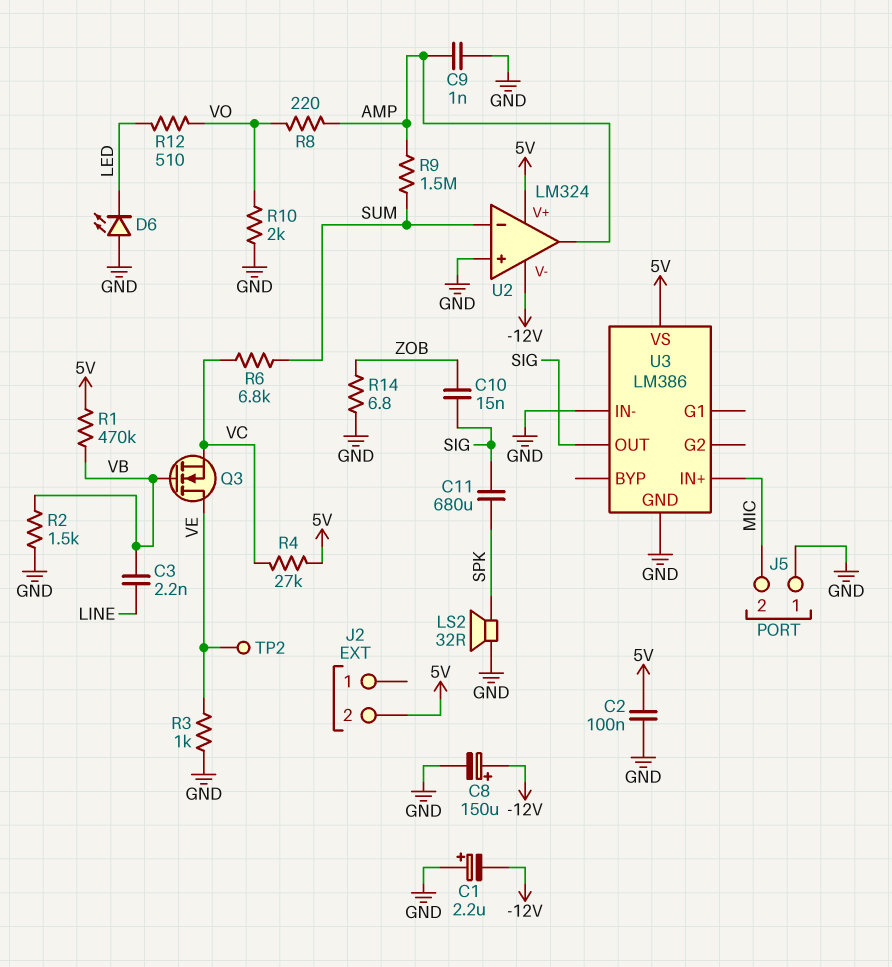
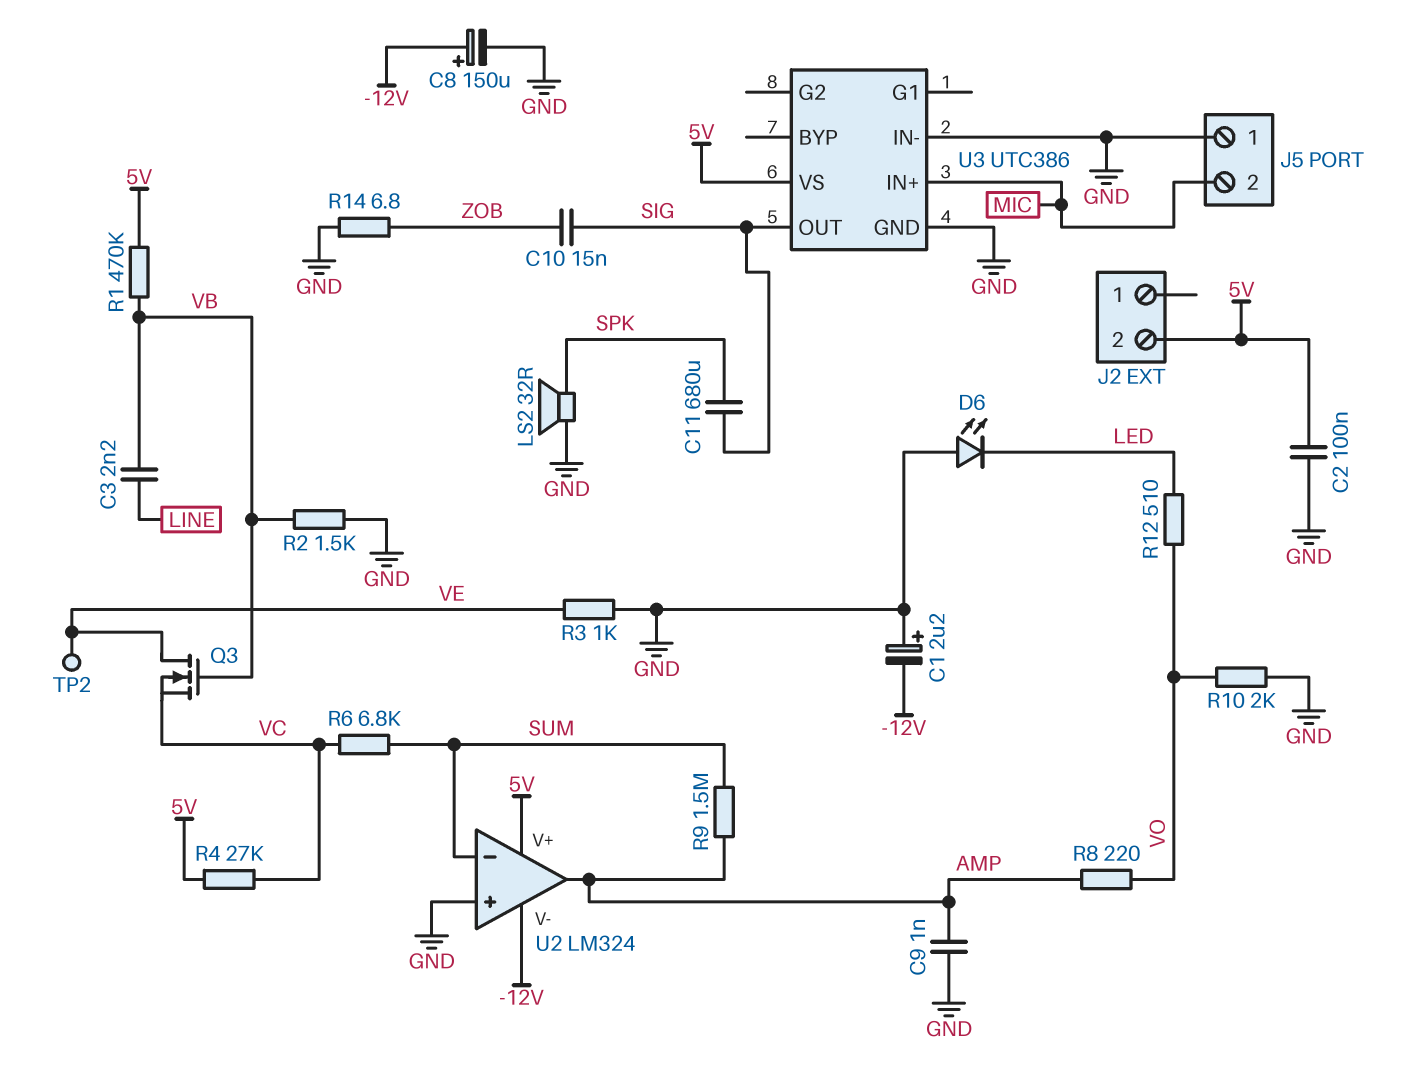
U3: LM386 -> UTC386

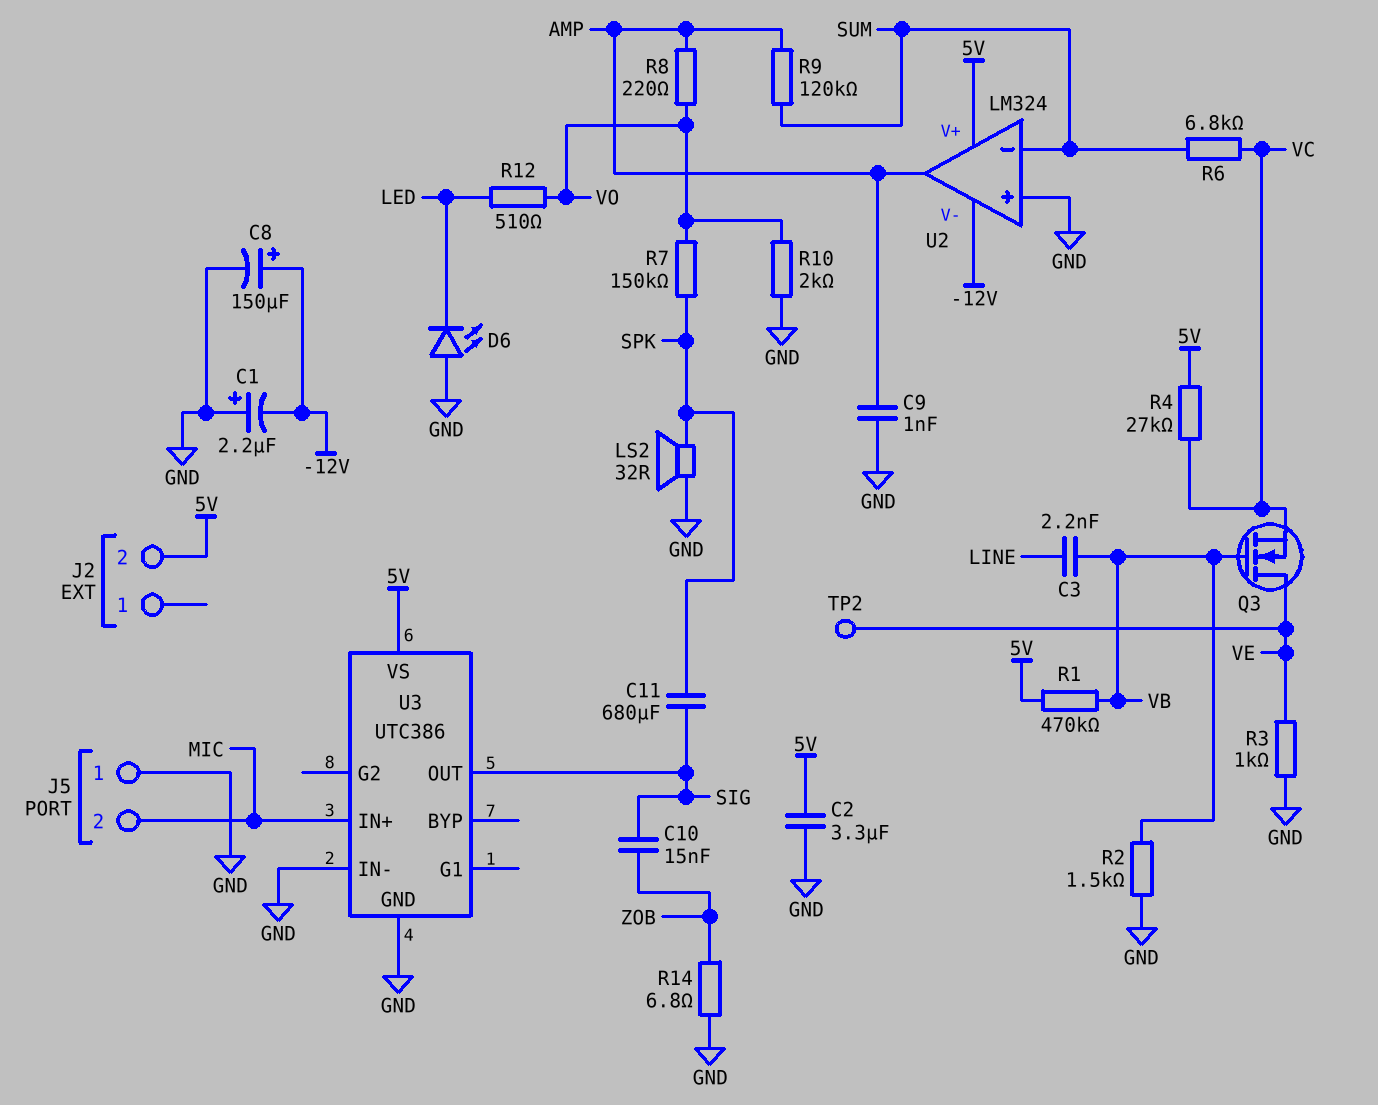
C2: 100nF (5V, GND) -> 3.3uF (5V, GND)
R7: none -> 150k (SPK, VO)
R9: 1.5M (AMP, SUM) -> 120k (AMP, SUM)

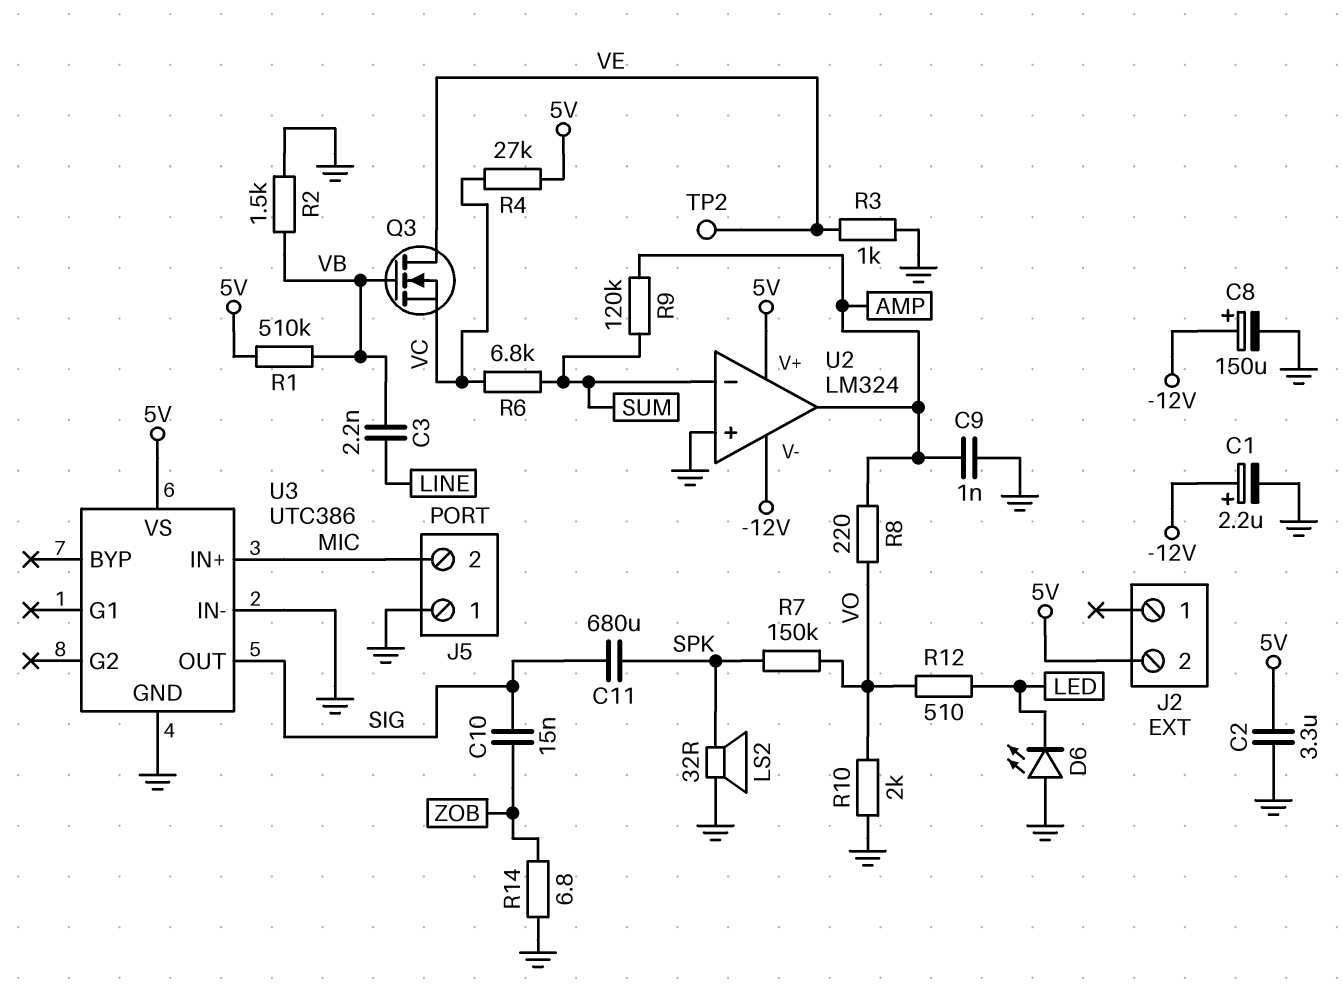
C1: 2.2uF (plus GND, minus -12V) -> 2.2uF (plus -12V, minus GND)
R1: 470k (5V, VB) -> 510k (5V, VB)

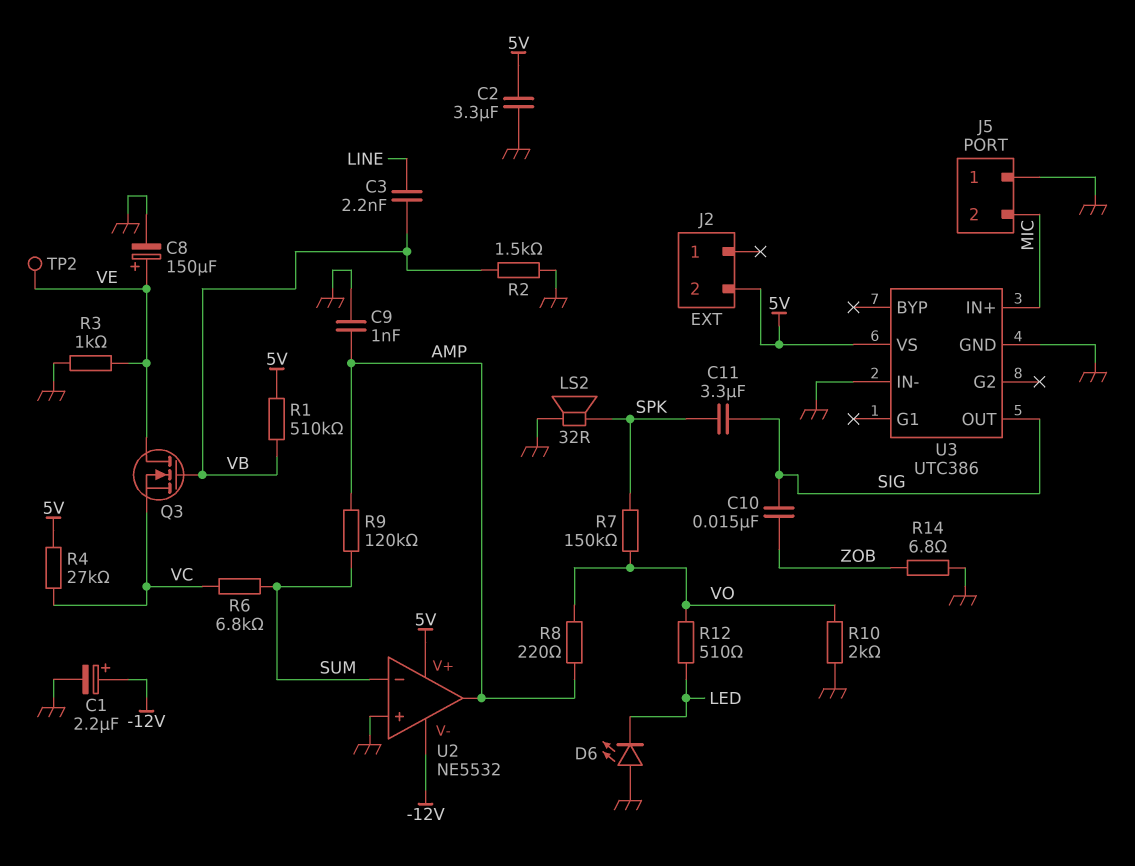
C8: 150uF (plus -12V, minus GND) -> 150uF (plus VE, minus GND)
C11: 680uF (SIG, SPK) -> 3.3uF (SIG, SPK)
U2: LM324 -> NE5532

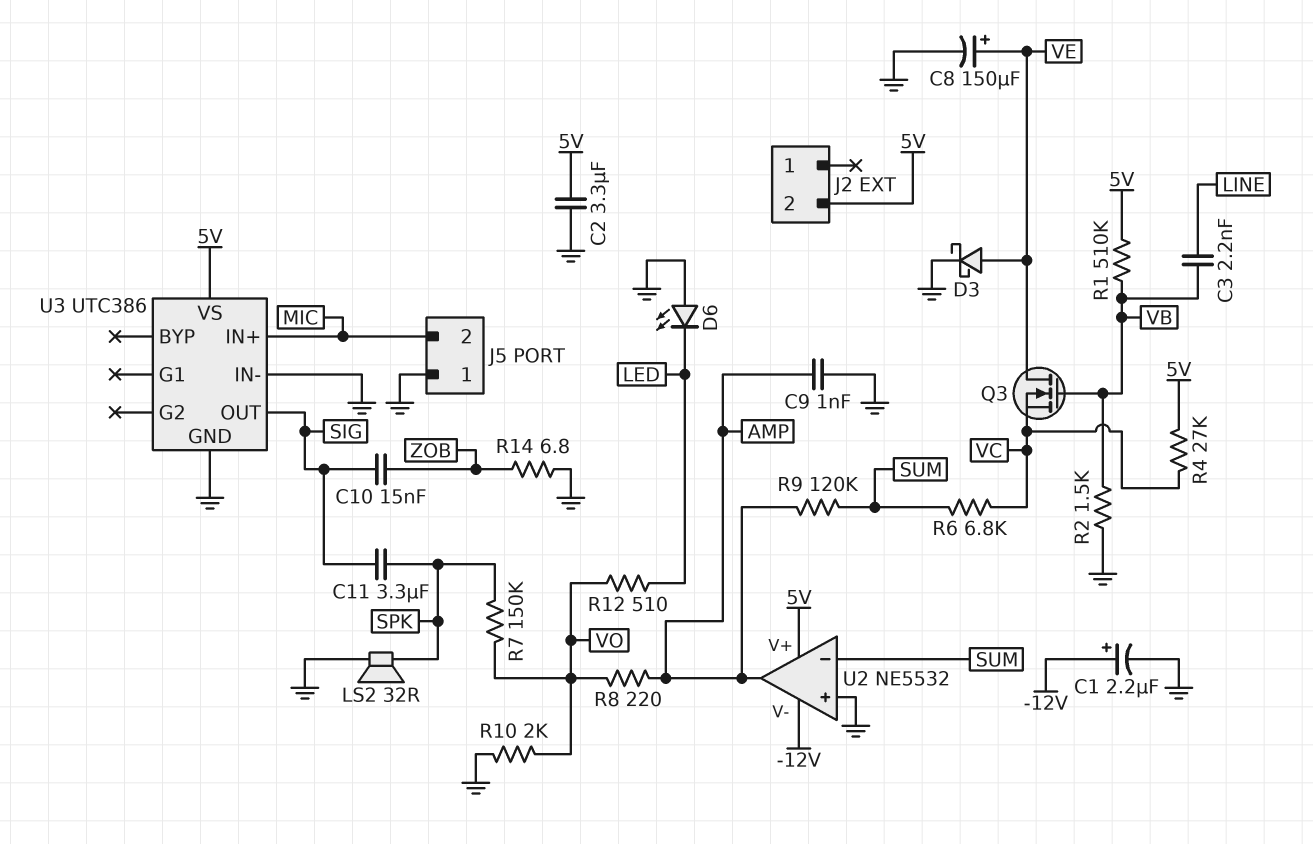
D3: none -> schottky (A VE, K GND)
R3: 1k (GND, VE) -> none
TP2: test point (VE) -> none

